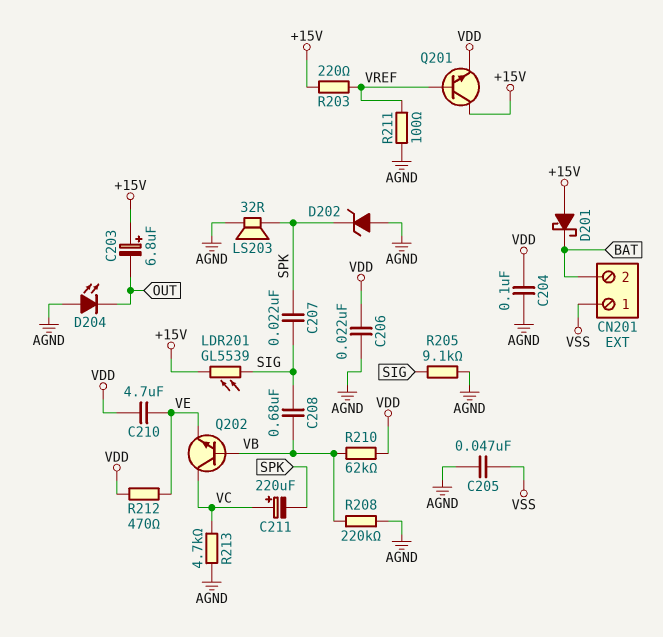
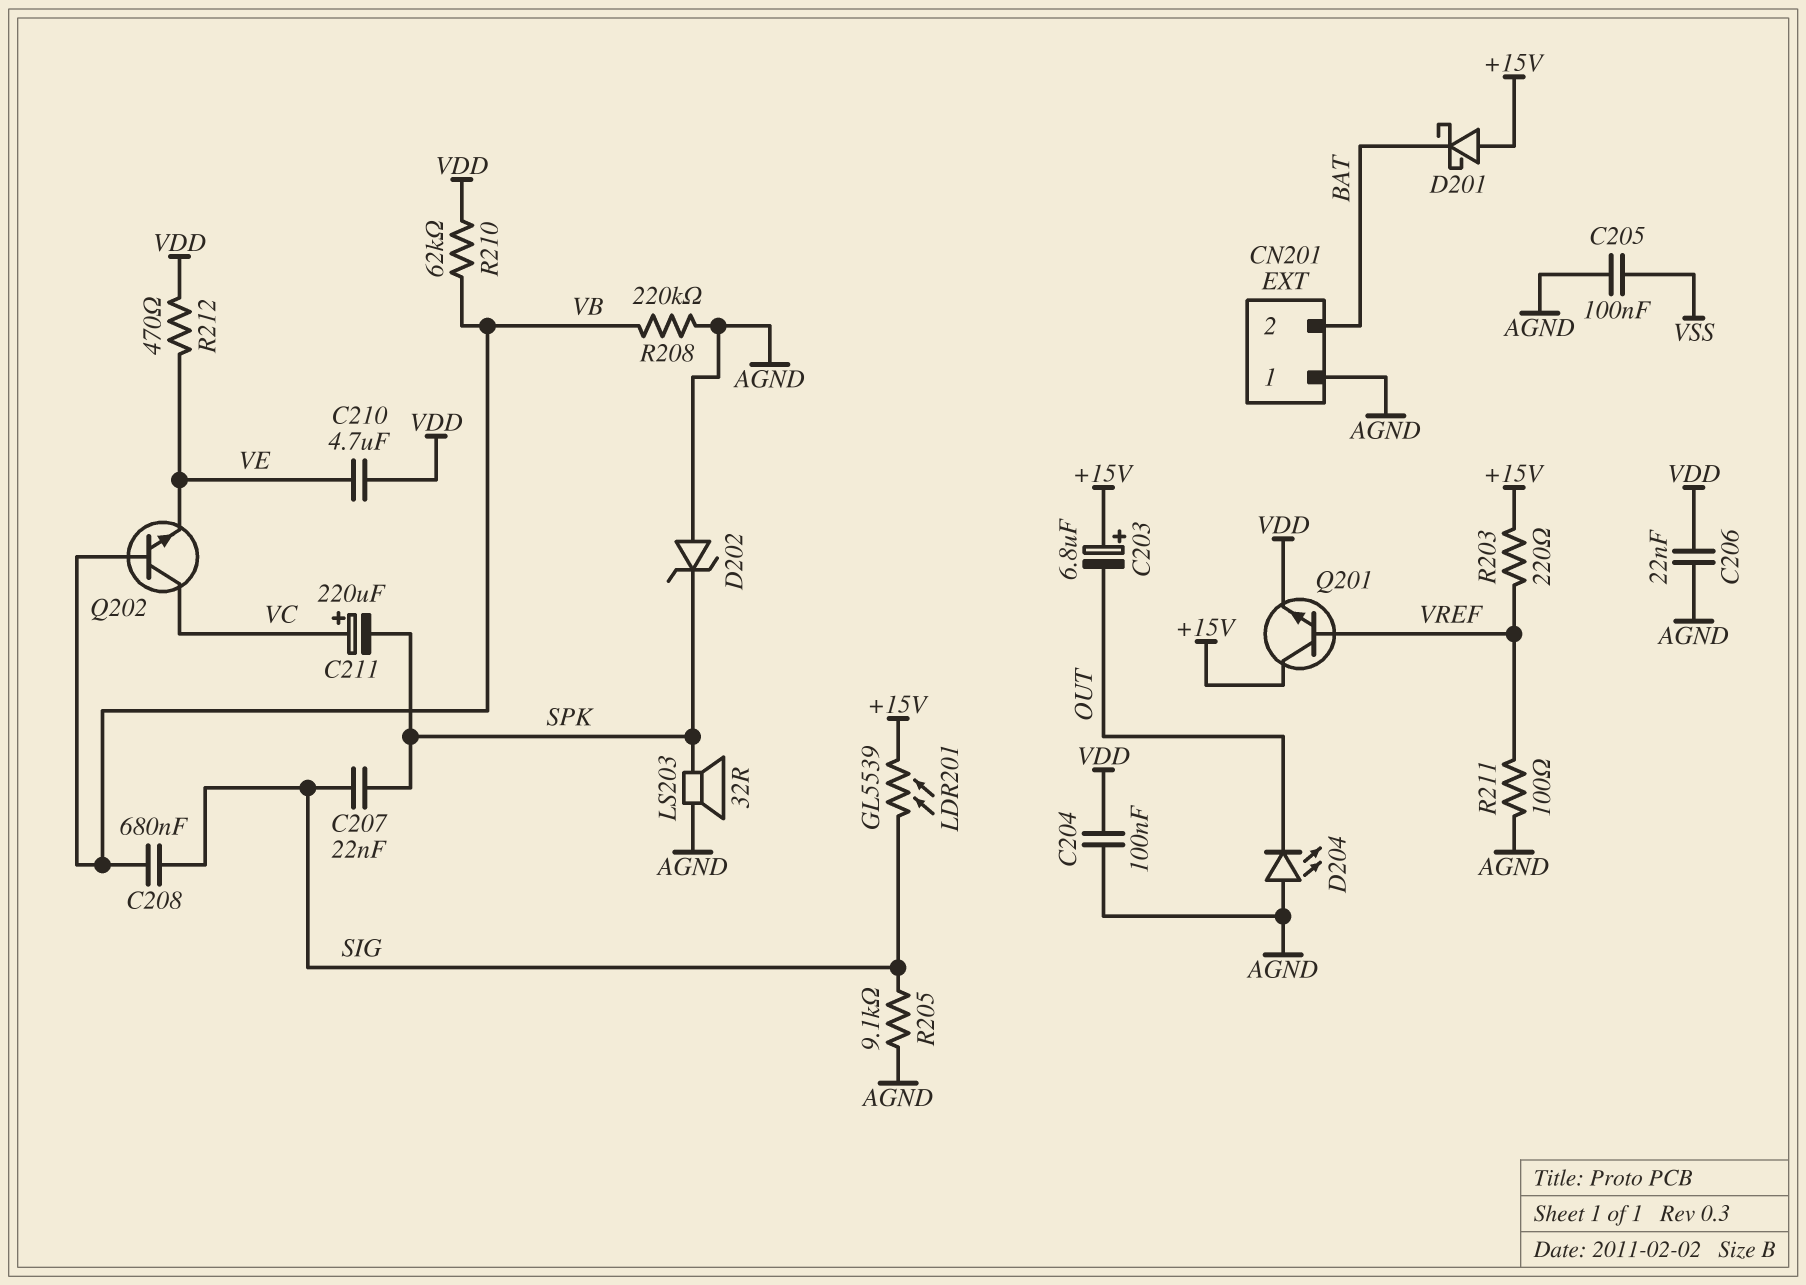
C205: 47nF (AGND, VSS) -> 100nF (AGND, VSS)
CN201 pin 1: VSS -> AGND
R213: 4.7k (AGND, VC) -> none

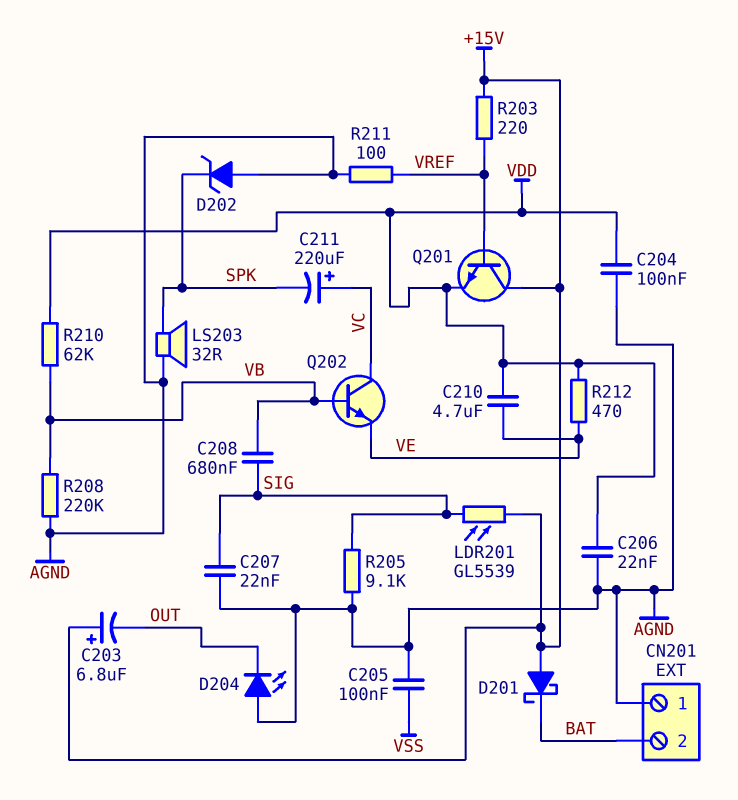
C207: 22nF (SIG, SPK) -> 22nF (AGND, SIG)

